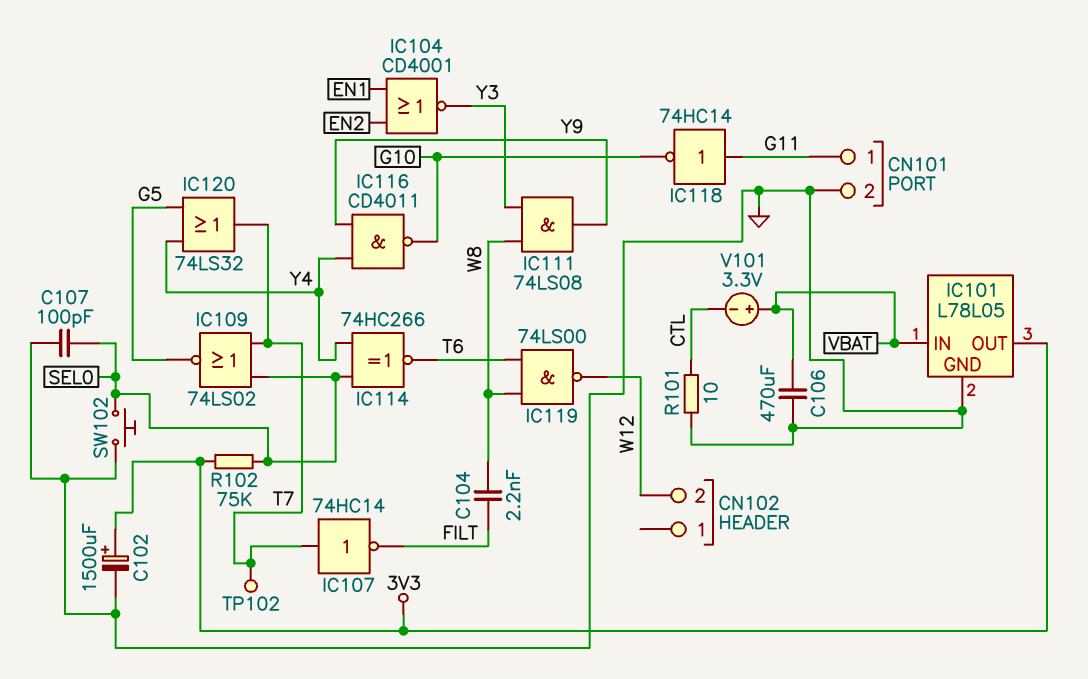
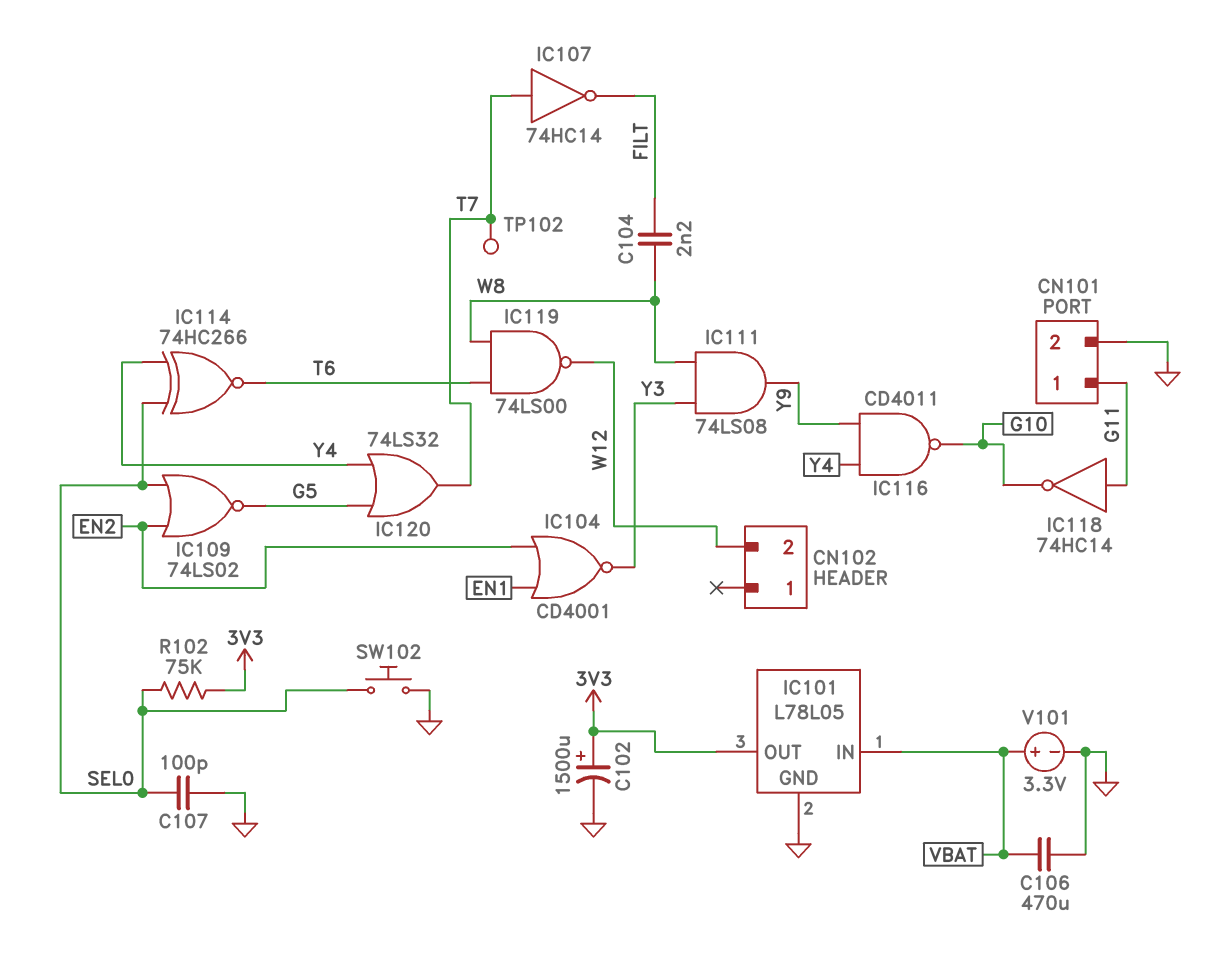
IC109: NOR 74LS02 (in SEL0, in T7, out G5) -> NOR 74LS02 (in EN2, in SEL0, out G5)
R101: 10 (CTL, GND) -> none
V101: 3.3V (plus VBAT, minus CTL) -> 3.3V (plus VBAT, minus GND)

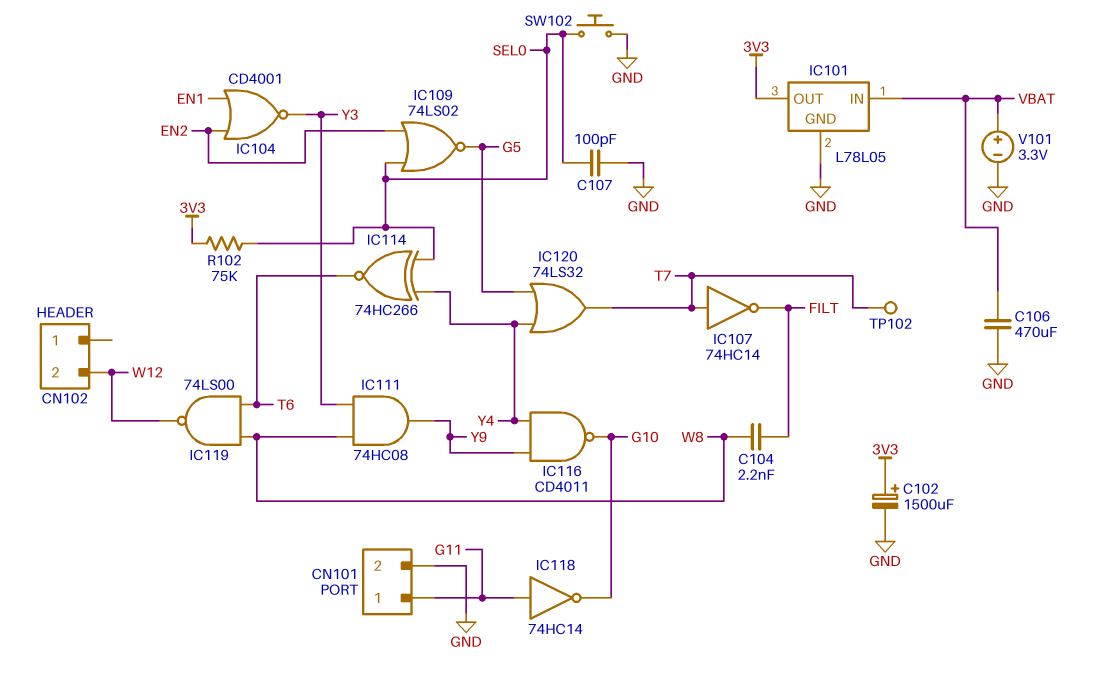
IC111: AND 74LS08 (in W8, in Y3, out Y9) -> AND 74HC08 (in W8, in Y3, out Y9)

